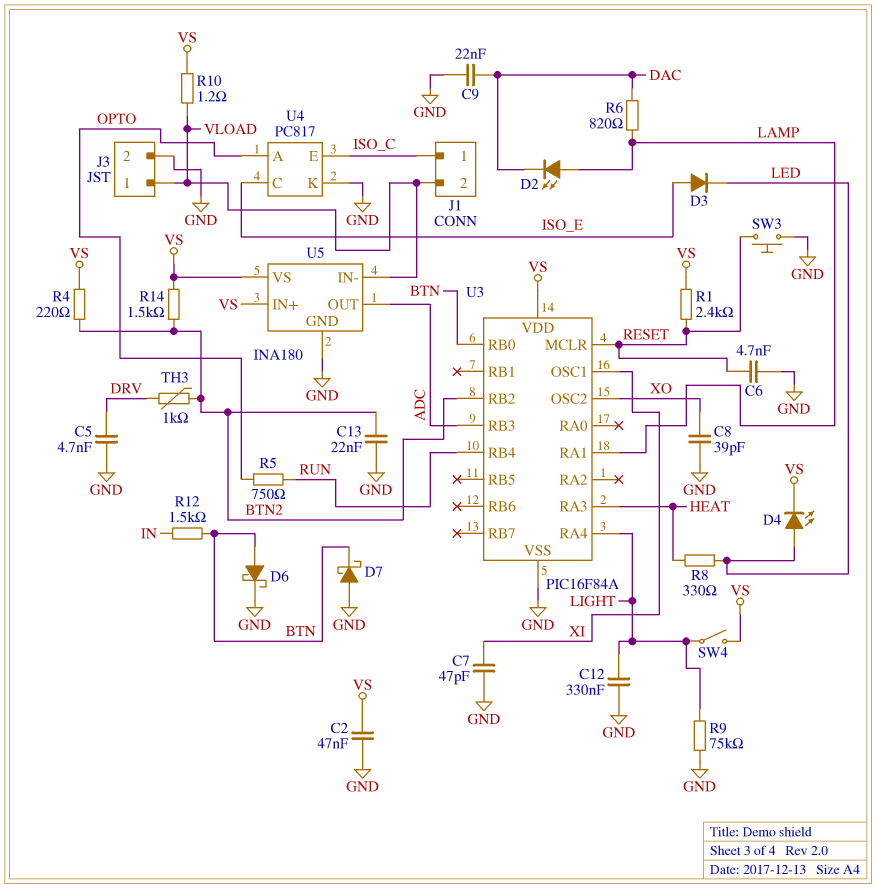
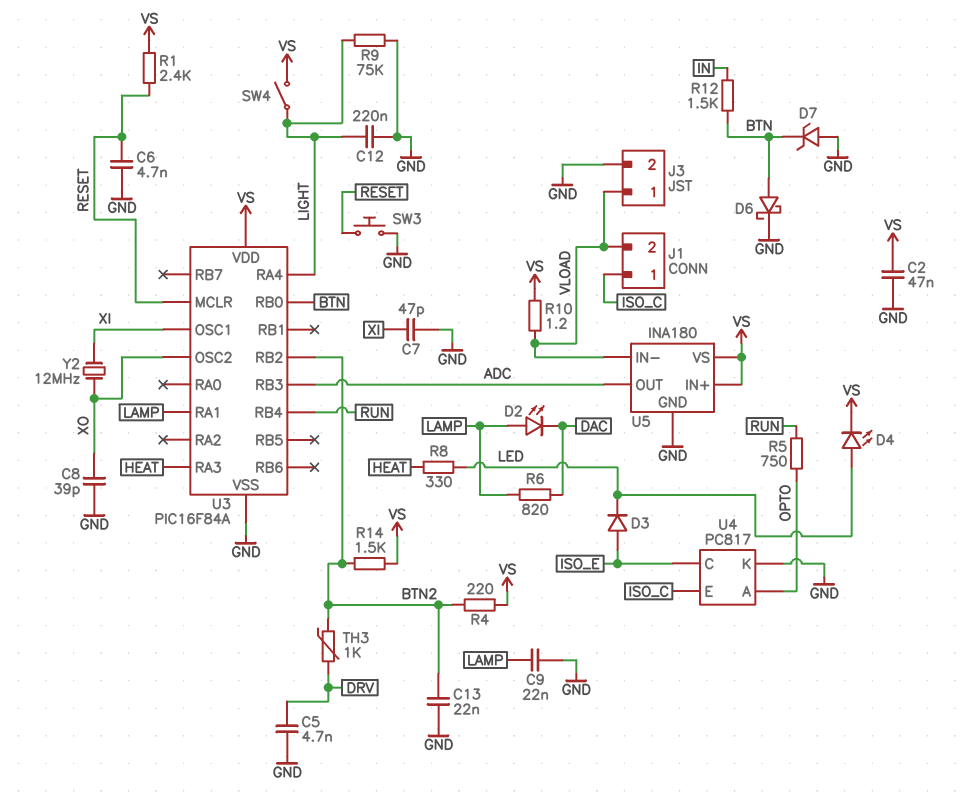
C9: 22nF (DAC, GND) -> 22nF (GND, LAMP)
C12: 330nF (GND, LIGHT) -> 220nF (GND, LIGHT)
D7: schottky (A GND, K BTN) -> zener (A GND, K BTN)
Y2: none -> 12MHz (XI, XO)

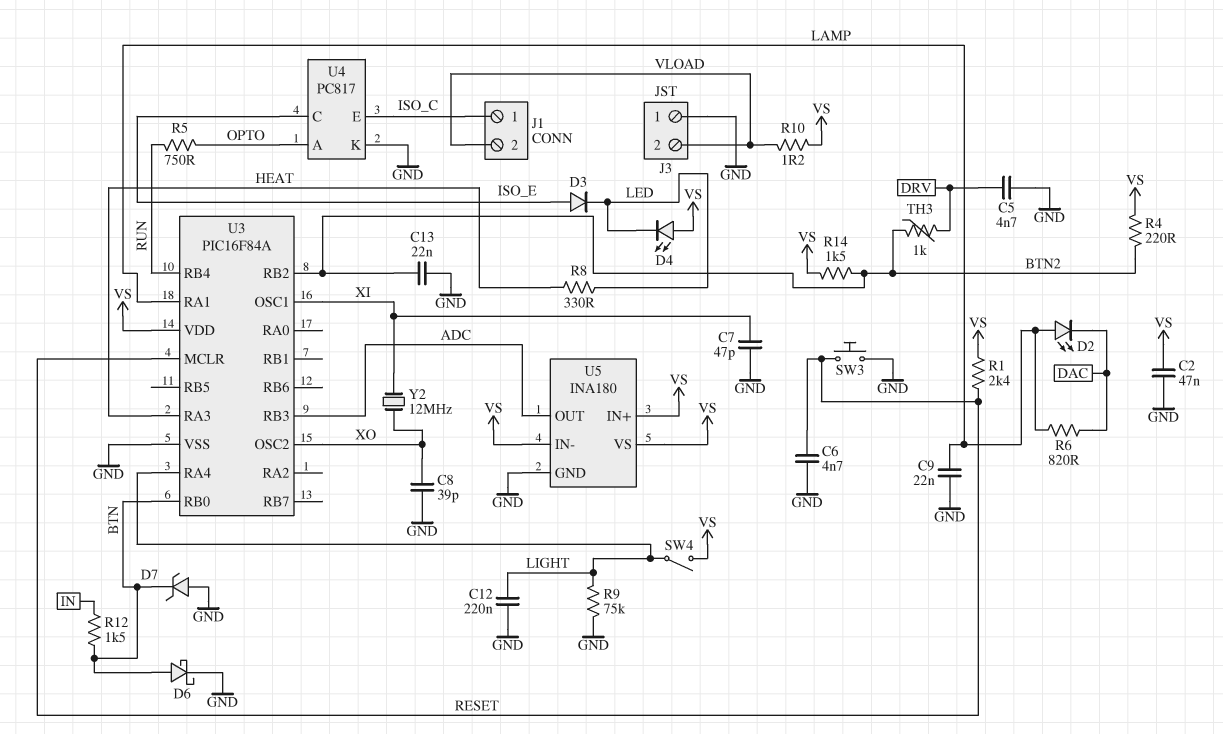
D4: LED (A LED, K VS) -> LED (A VS, K LED)
J3 pin 1: VLOAD -> GND
J3 pin 2: GND -> VLOAD
U5 pin IN-: VLOAD -> VS

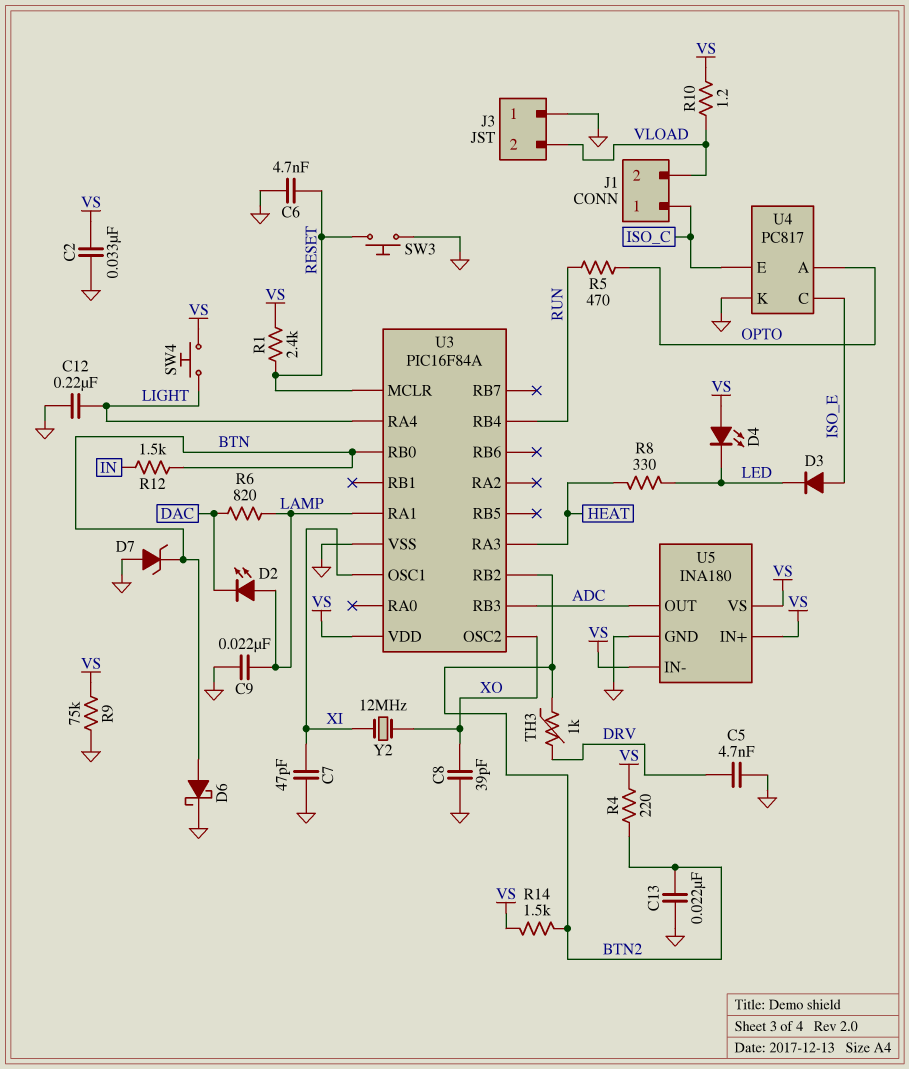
C2: 47nF (GND, VS) -> 33nF (GND, VS)
R5: 750 (OPTO, RUN) -> 470 (OPTO, RUN)
R9: 75k (GND, LIGHT) -> 75k (GND, VS)
SW4: switch (LIGHT, VS) -> button (LIGHT, VS)

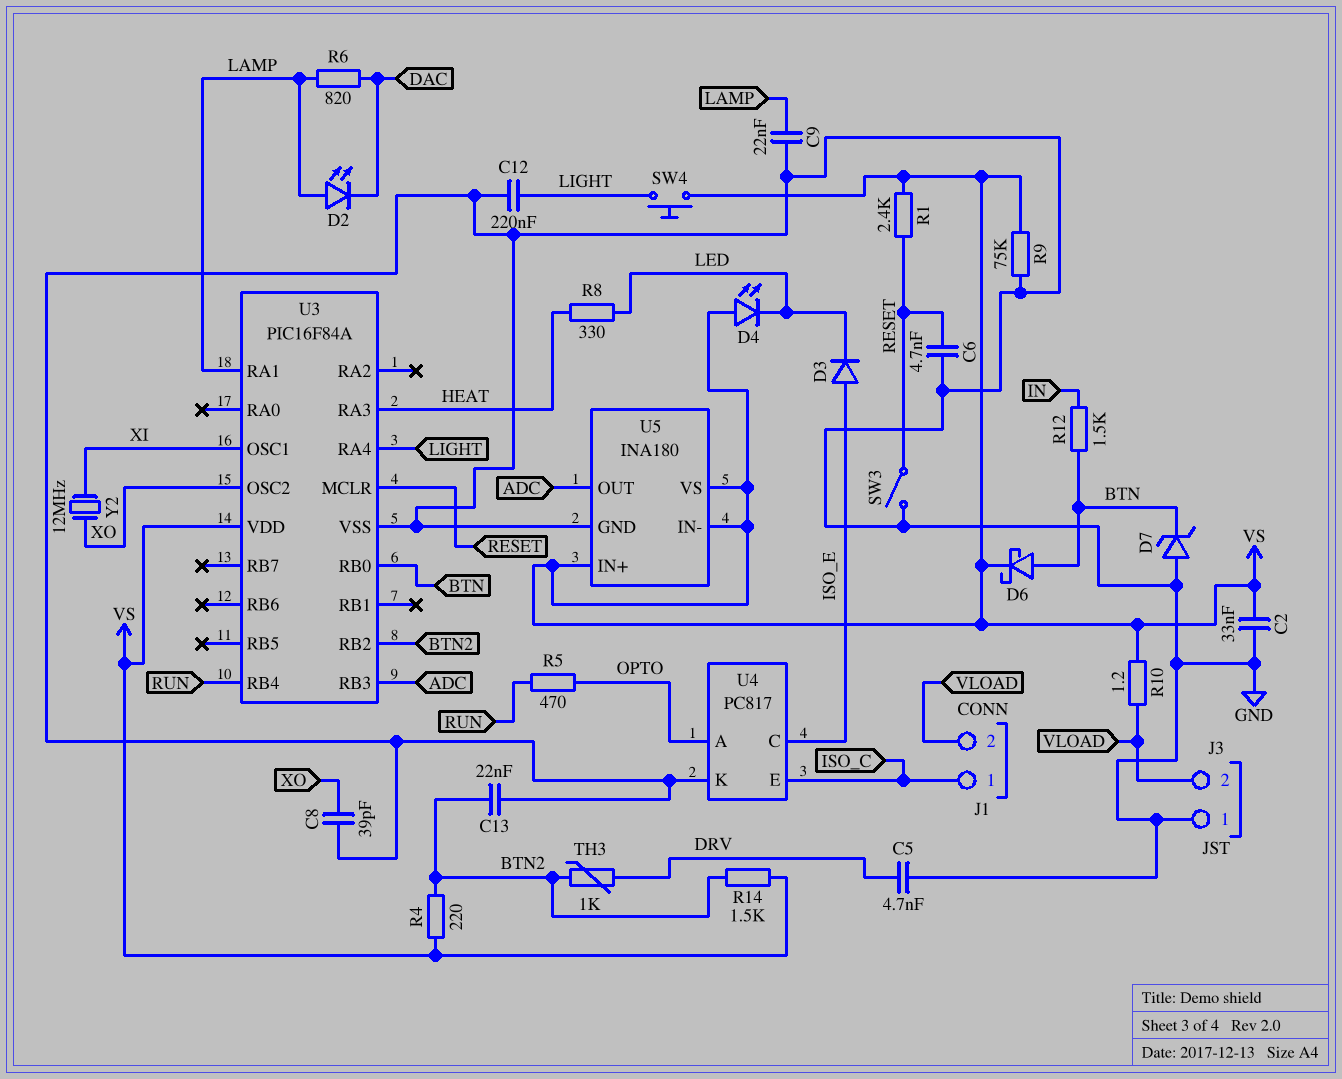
C7: 47pF (GND, XI) -> none
D6: schottky (A BTN, K GND) -> schottky (A BTN, K VS)
SW3: button (GND, RESET) -> switch (GND, RESET)

